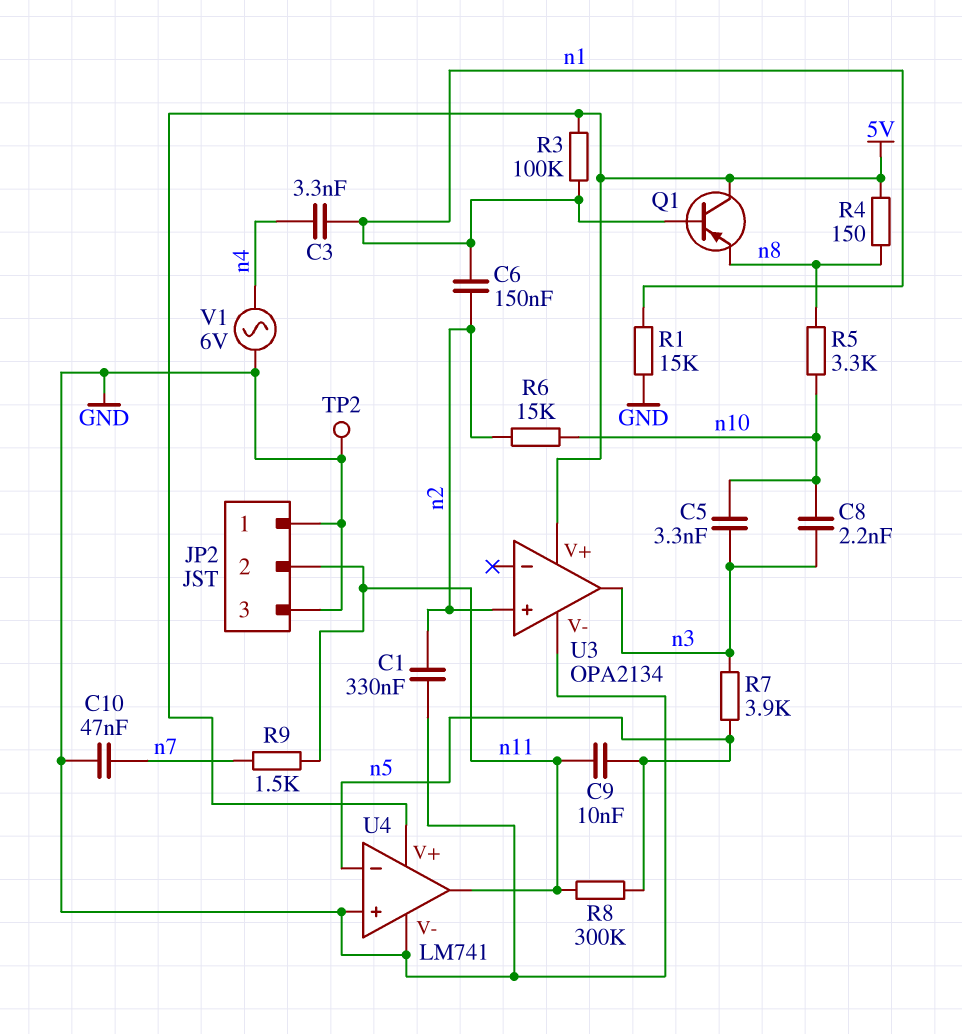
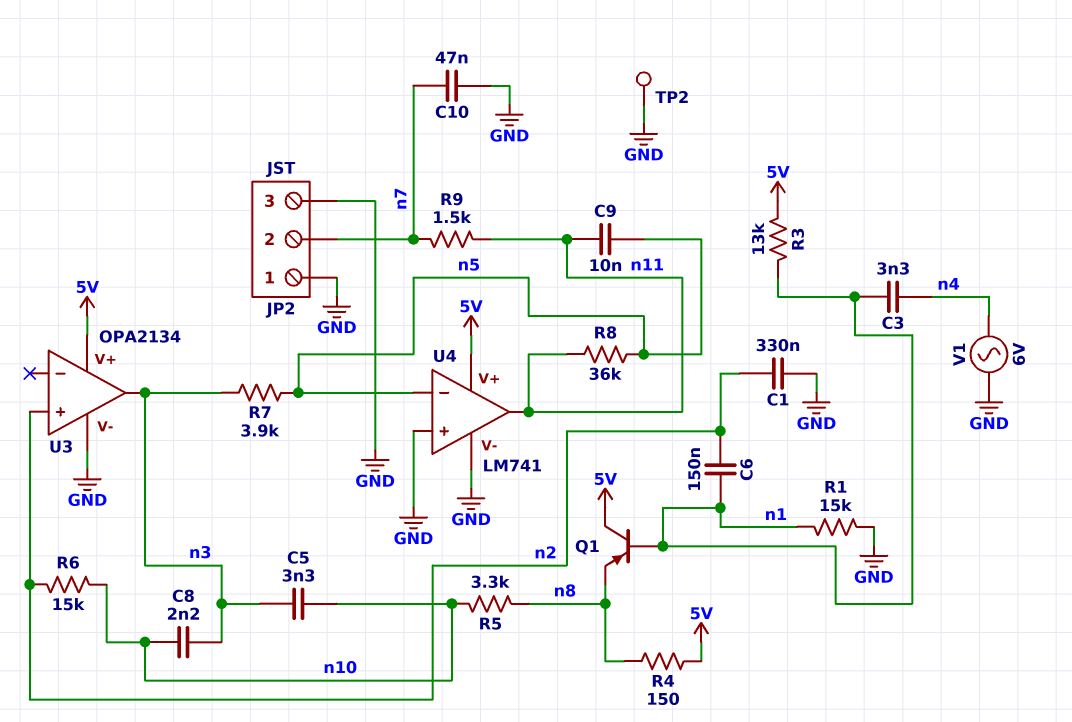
JP2 pin 2: n11 -> n7
R3: 100k (5V, n1) -> 13k (5V, n1)
R8: 300k (n5, n11) -> 36k (n5, n11)

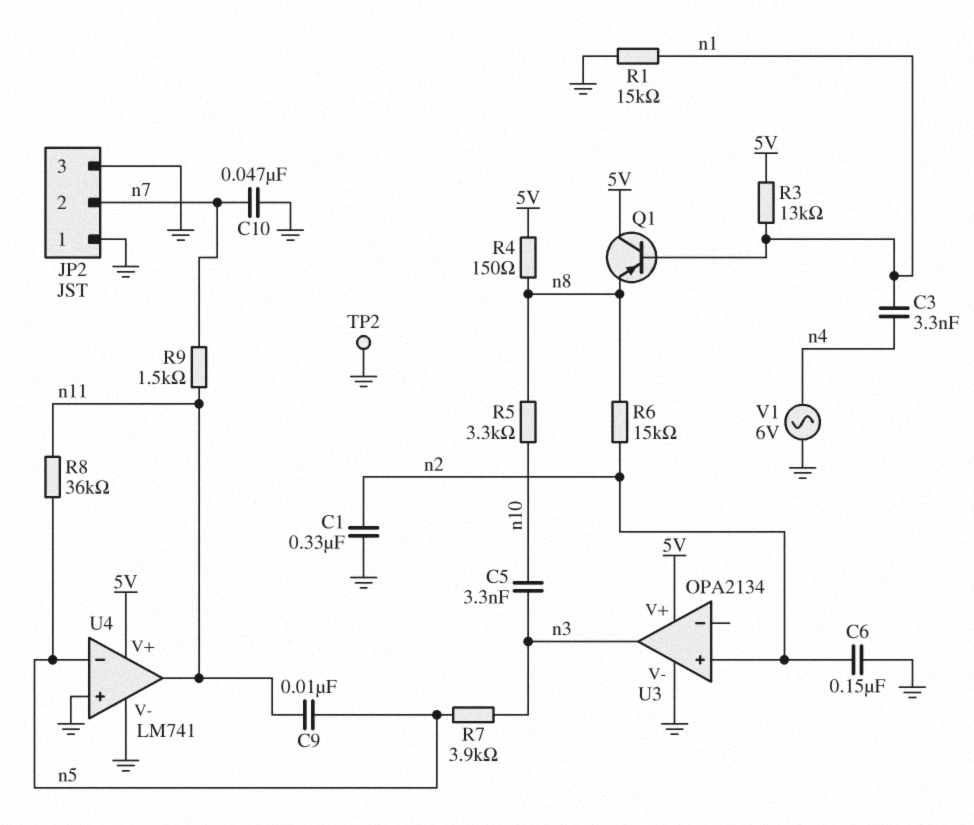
C6: 150nF (n1, n2) -> 150nF (GND, n2)
C8: 2.2nF (n3, n10) -> none
R6: 15k (n2, n10) -> 15k (n2, n8)

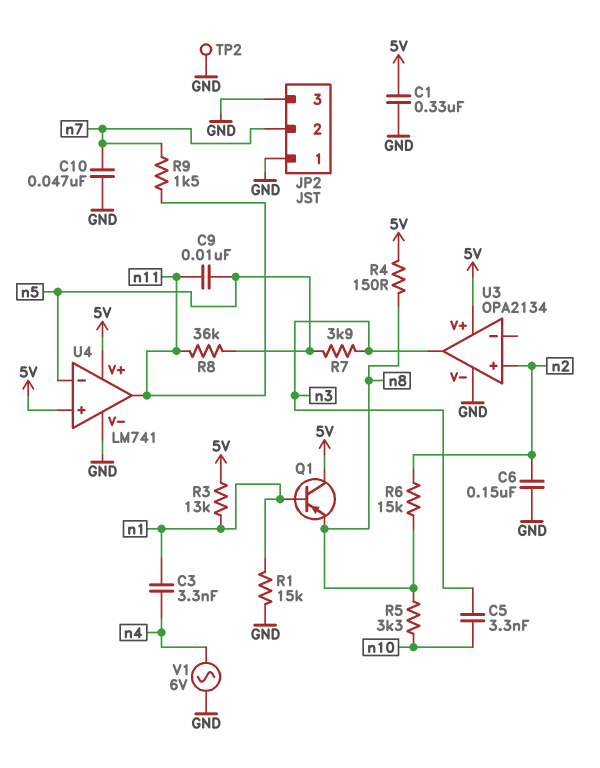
C1: 330nF (GND, n2) -> 330nF (5V, GND)
U4 pin in+: GND -> 5V

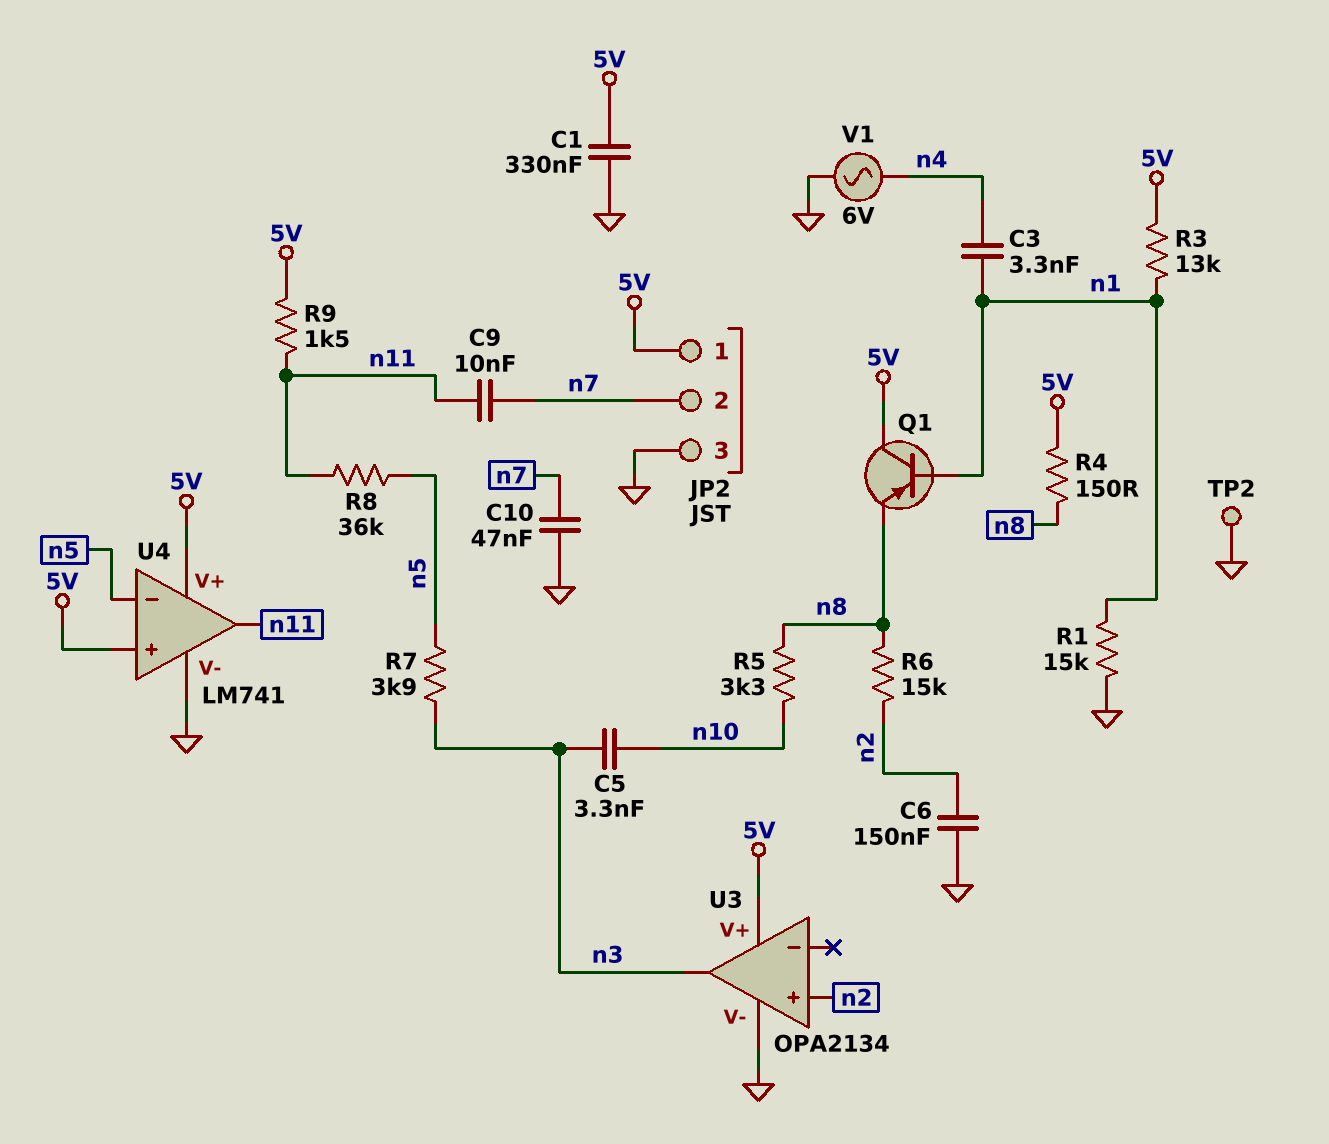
C9: 10nF (n5, n11) -> 10nF (n7, n11)
JP2 pin 1: GND -> 5V
R9: 1.5k (n7, n11) -> 1.5k (5V, n11)

